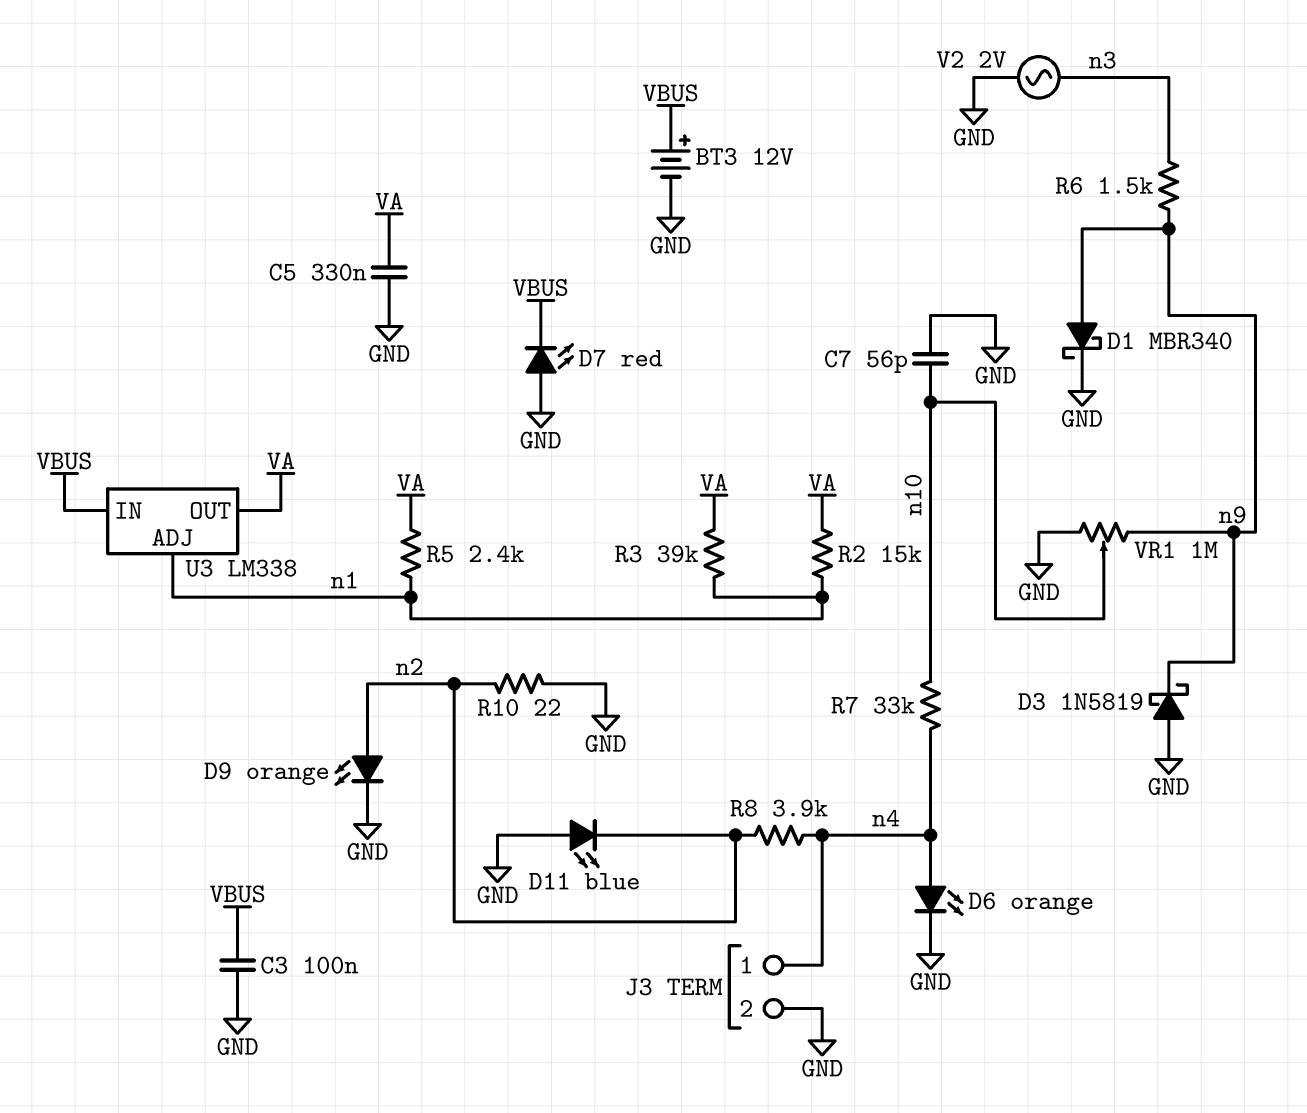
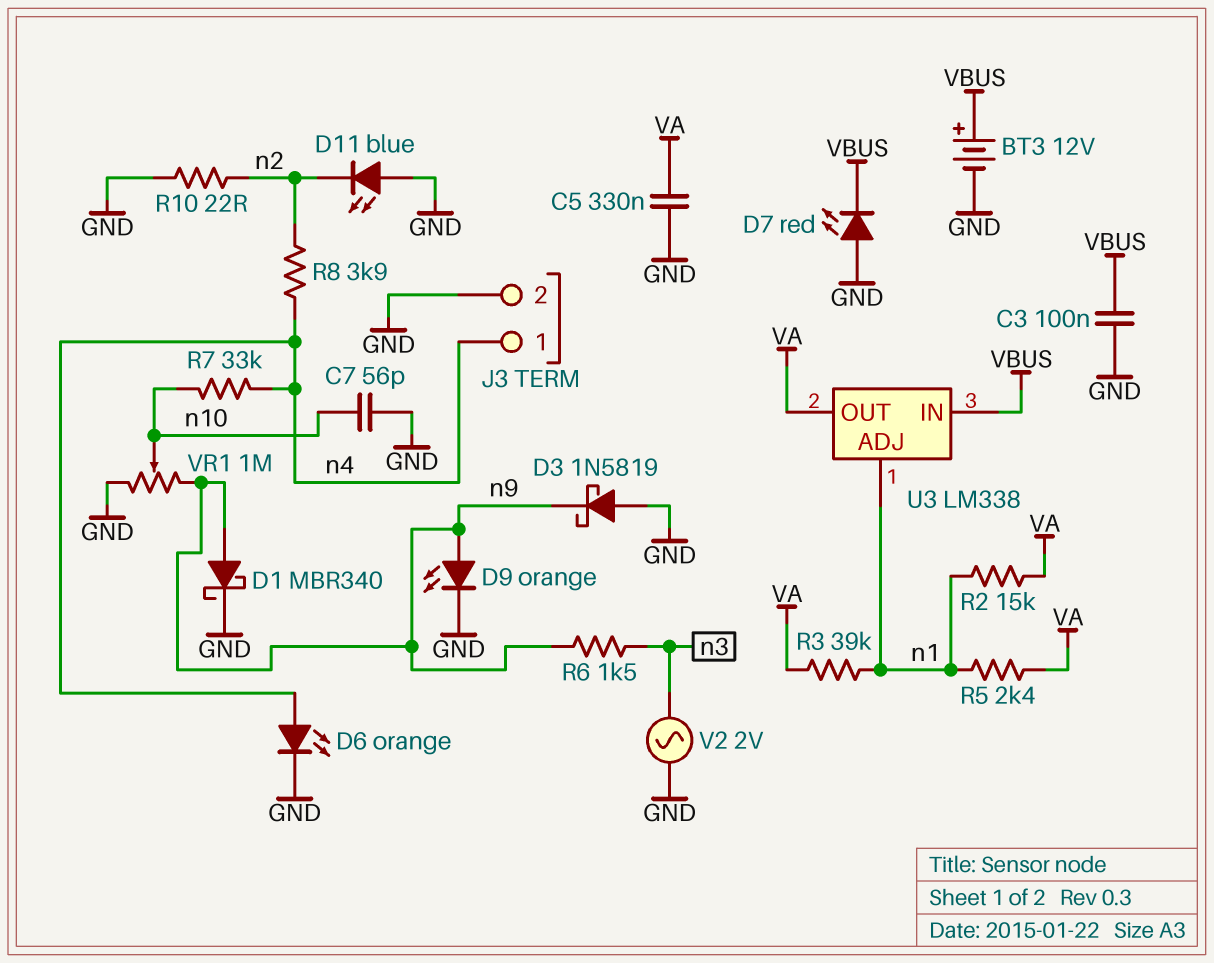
D9: LED orange (A n2, K GND) -> LED orange (A n9, K GND)

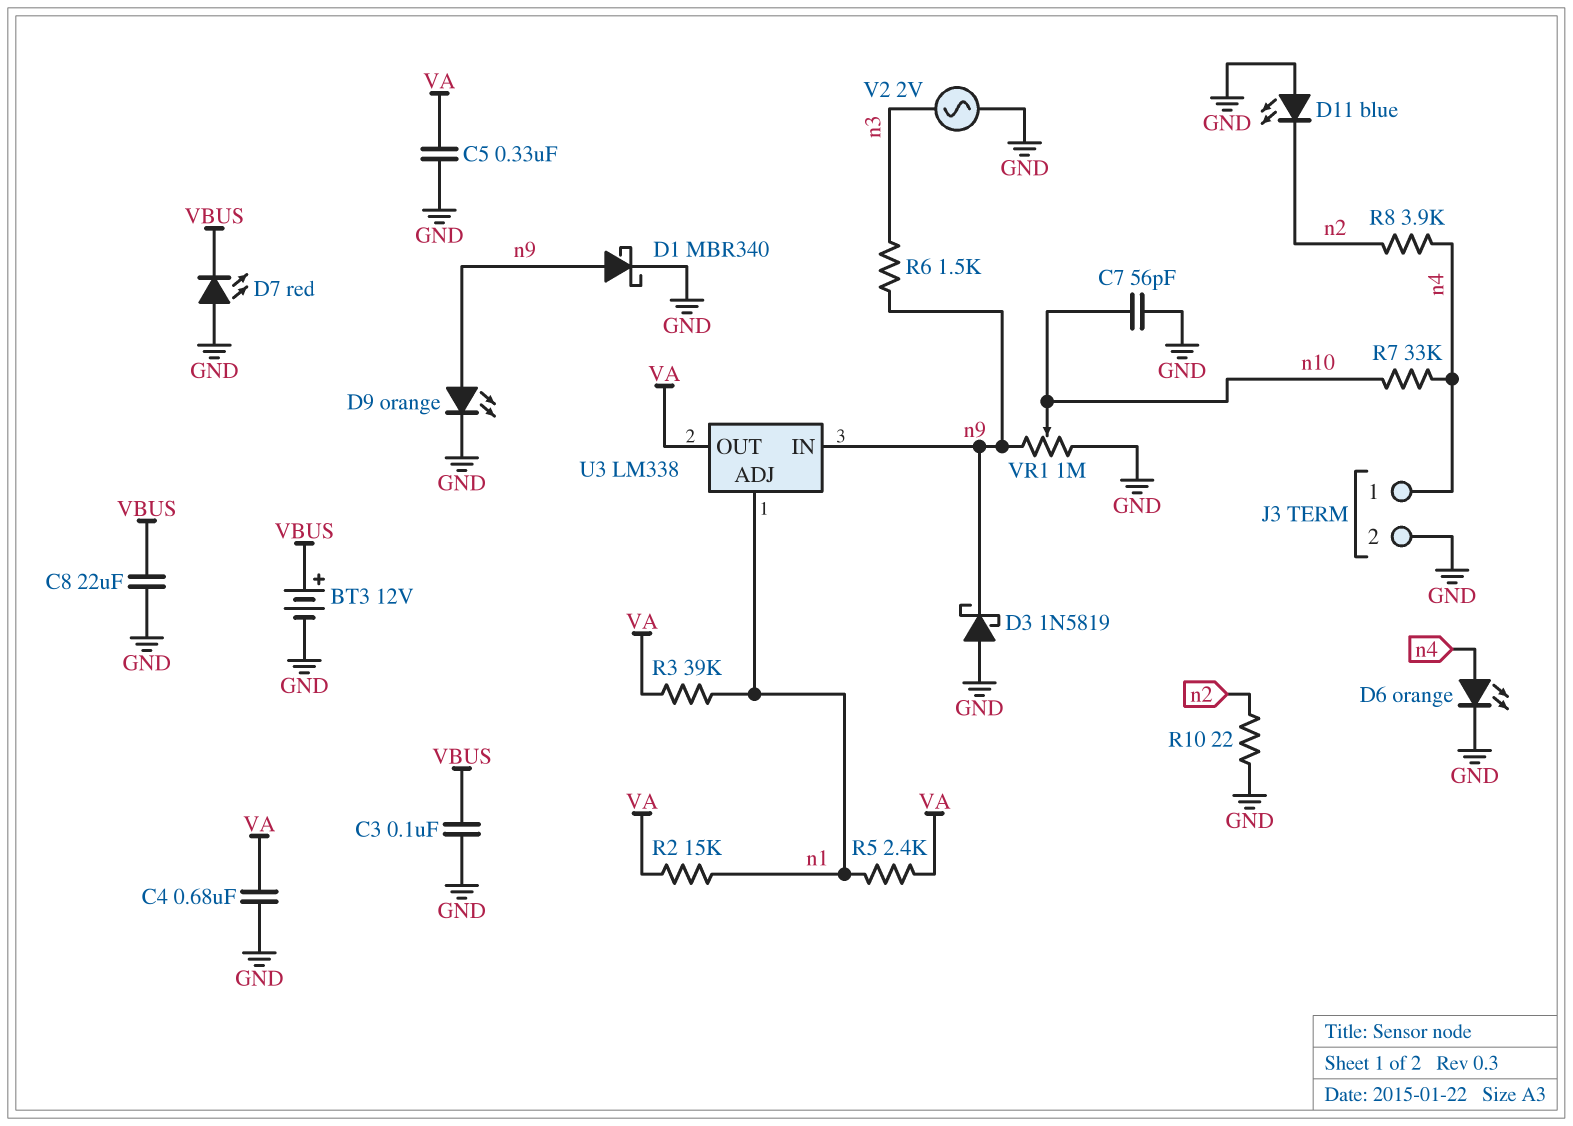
C4: none -> 680nF (GND, VA)
C8: none -> 22uF (GND, VBUS)
U3 pin IN: VBUS -> n9

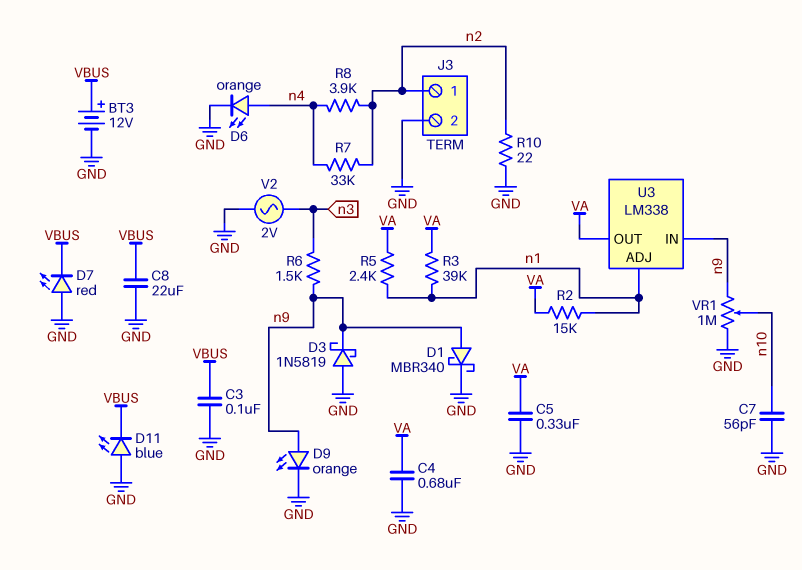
D11: LED blue (A GND, K n2) -> LED blue (A GND, K VBUS)
J3 pin 1: n4 -> n2
R7: 33k (n4, n10) -> 33k (n2, n4)

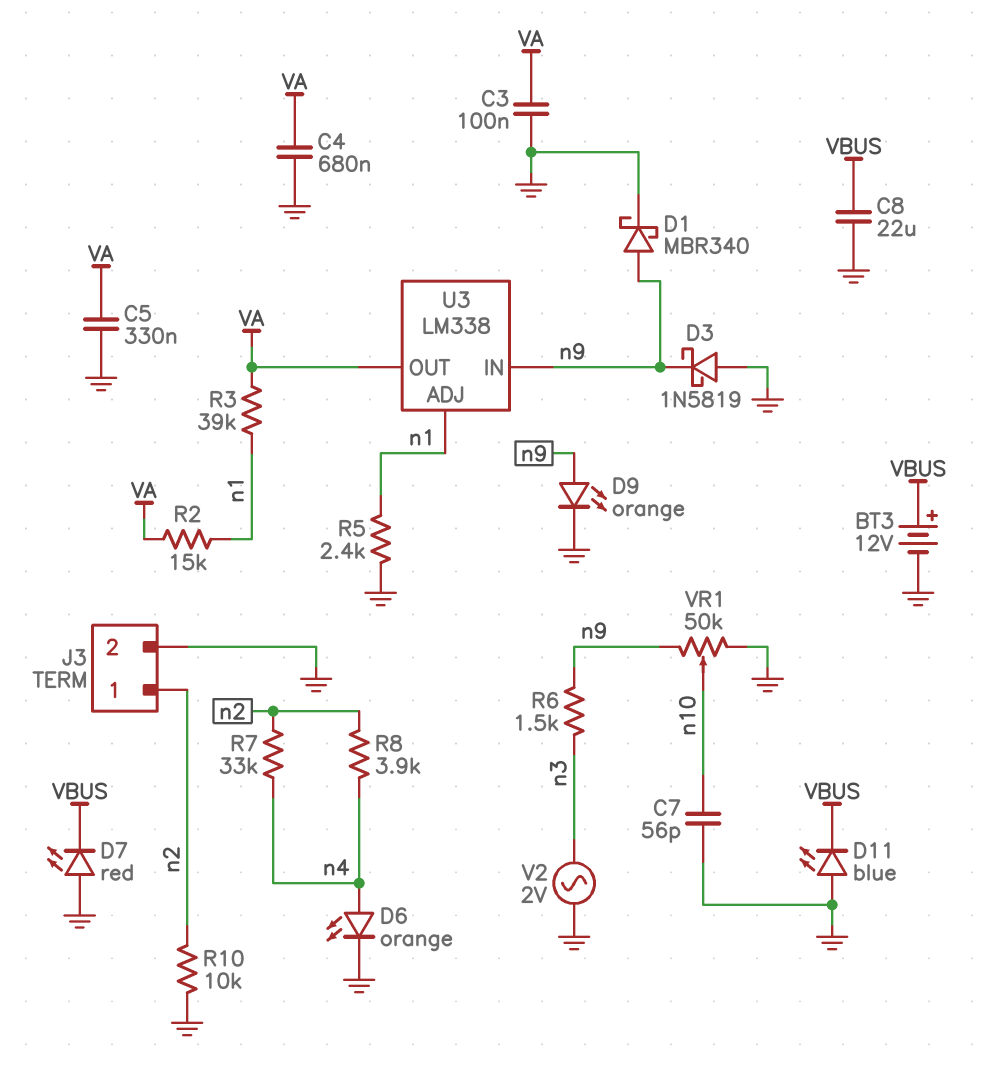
C3: 100nF (GND, VBUS) -> 100nF (GND, VA)
R5: 2.4k (VA, n1) -> 2.4k (GND, n1)
R10: 22 (GND, n2) -> 10k (GND, n2)
VR1: 1M (GND, n9, wiper n10) -> 50k (GND, n9, wiper n10)

